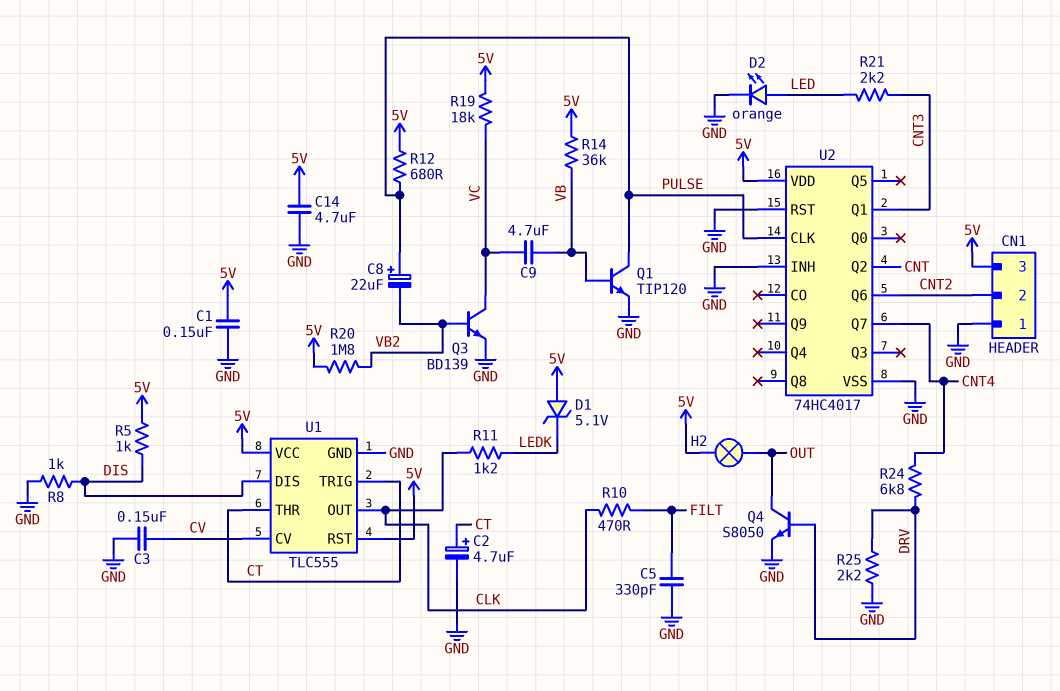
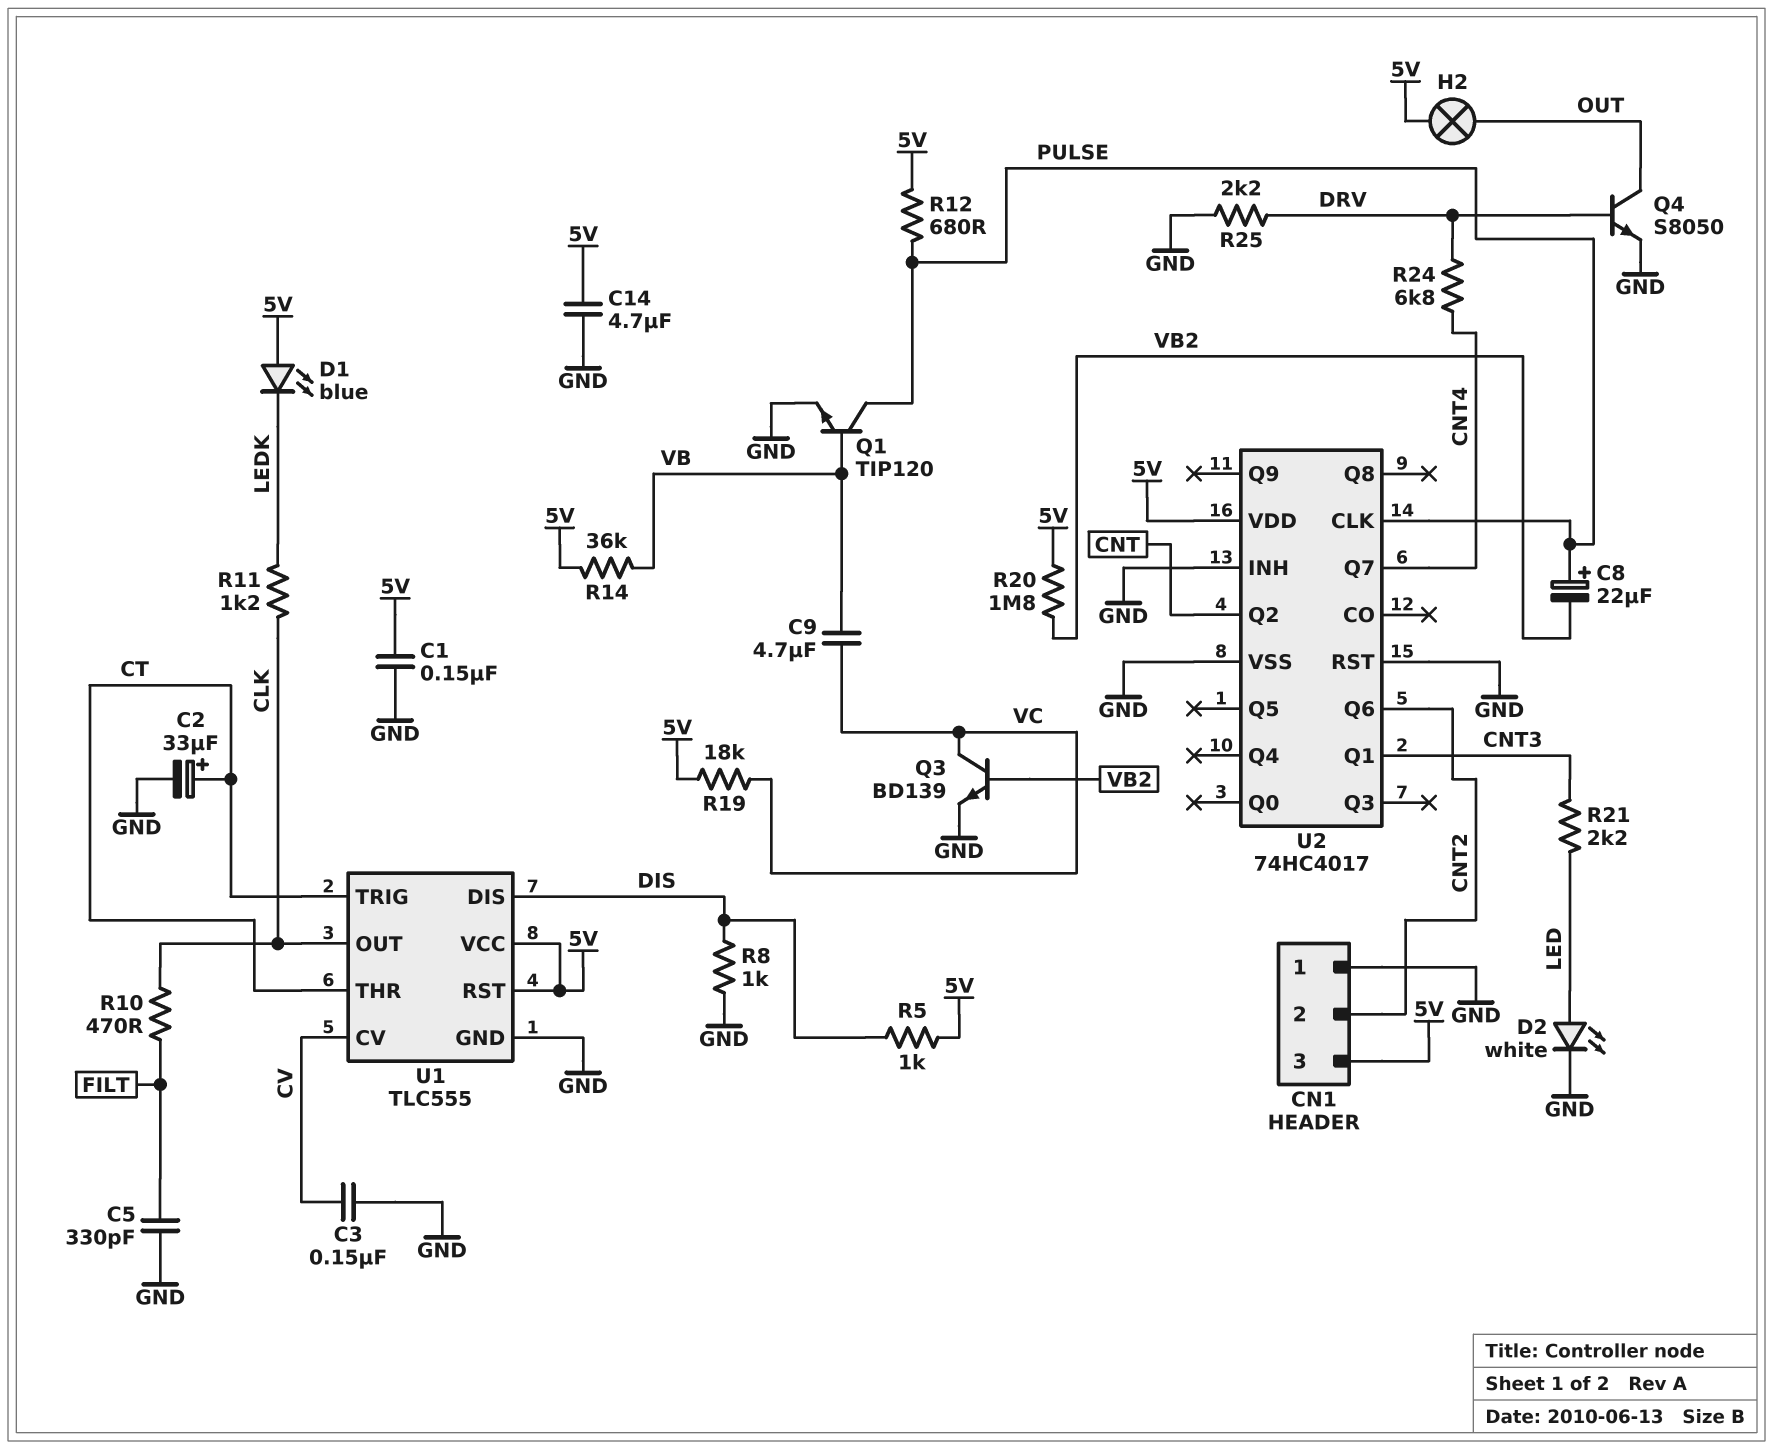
C2: 4.7uF (plus CT, minus GND) -> 33uF (plus CT, minus GND)
D1: zener 5.1V (A 5V, K LEDK) -> LED blue (A 5V, K LEDK)
D2: LED orange (A LED, K GND) -> LED white (A LED, K GND)

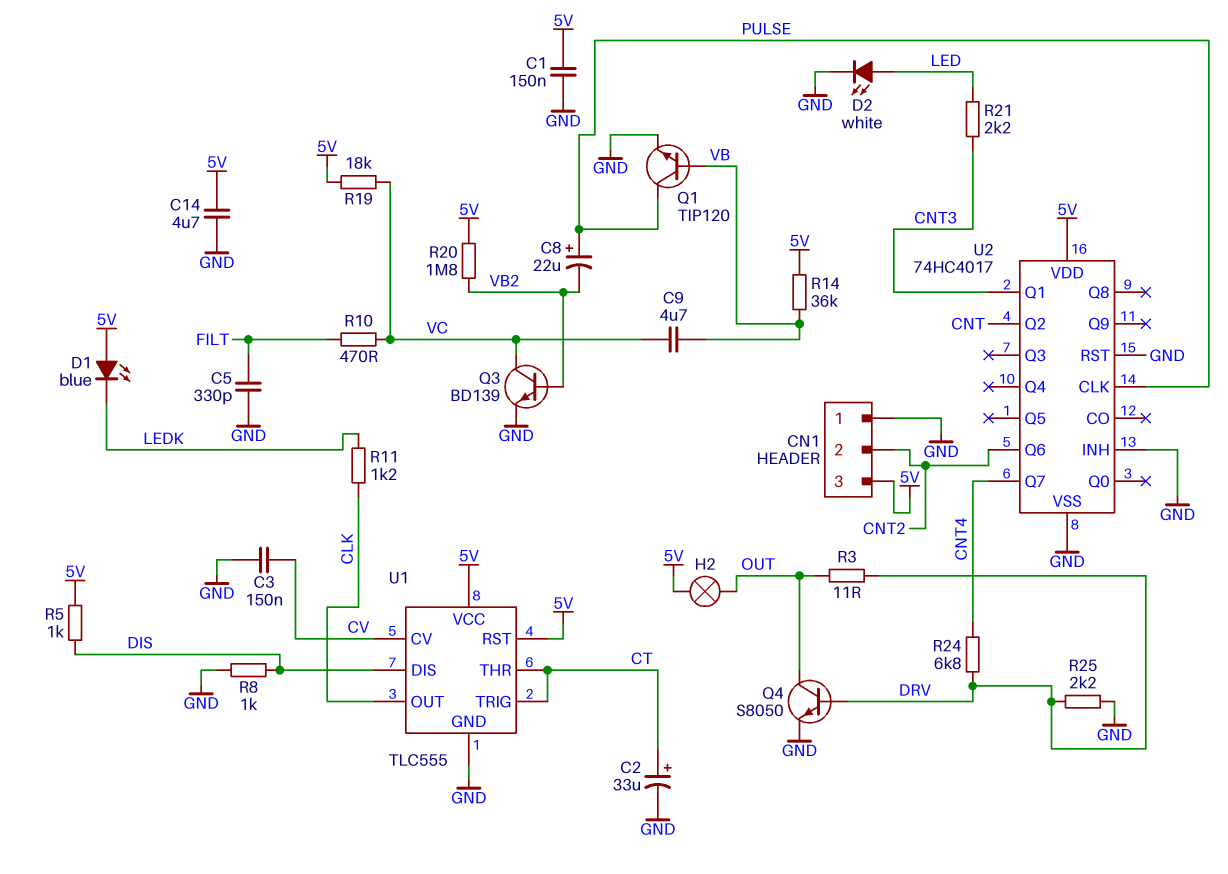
R3: none -> 11 (DRV, OUT)
R10: 470 (CLK, FILT) -> 470 (FILT, VC)
R12: 680 (5V, PULSE) -> none

